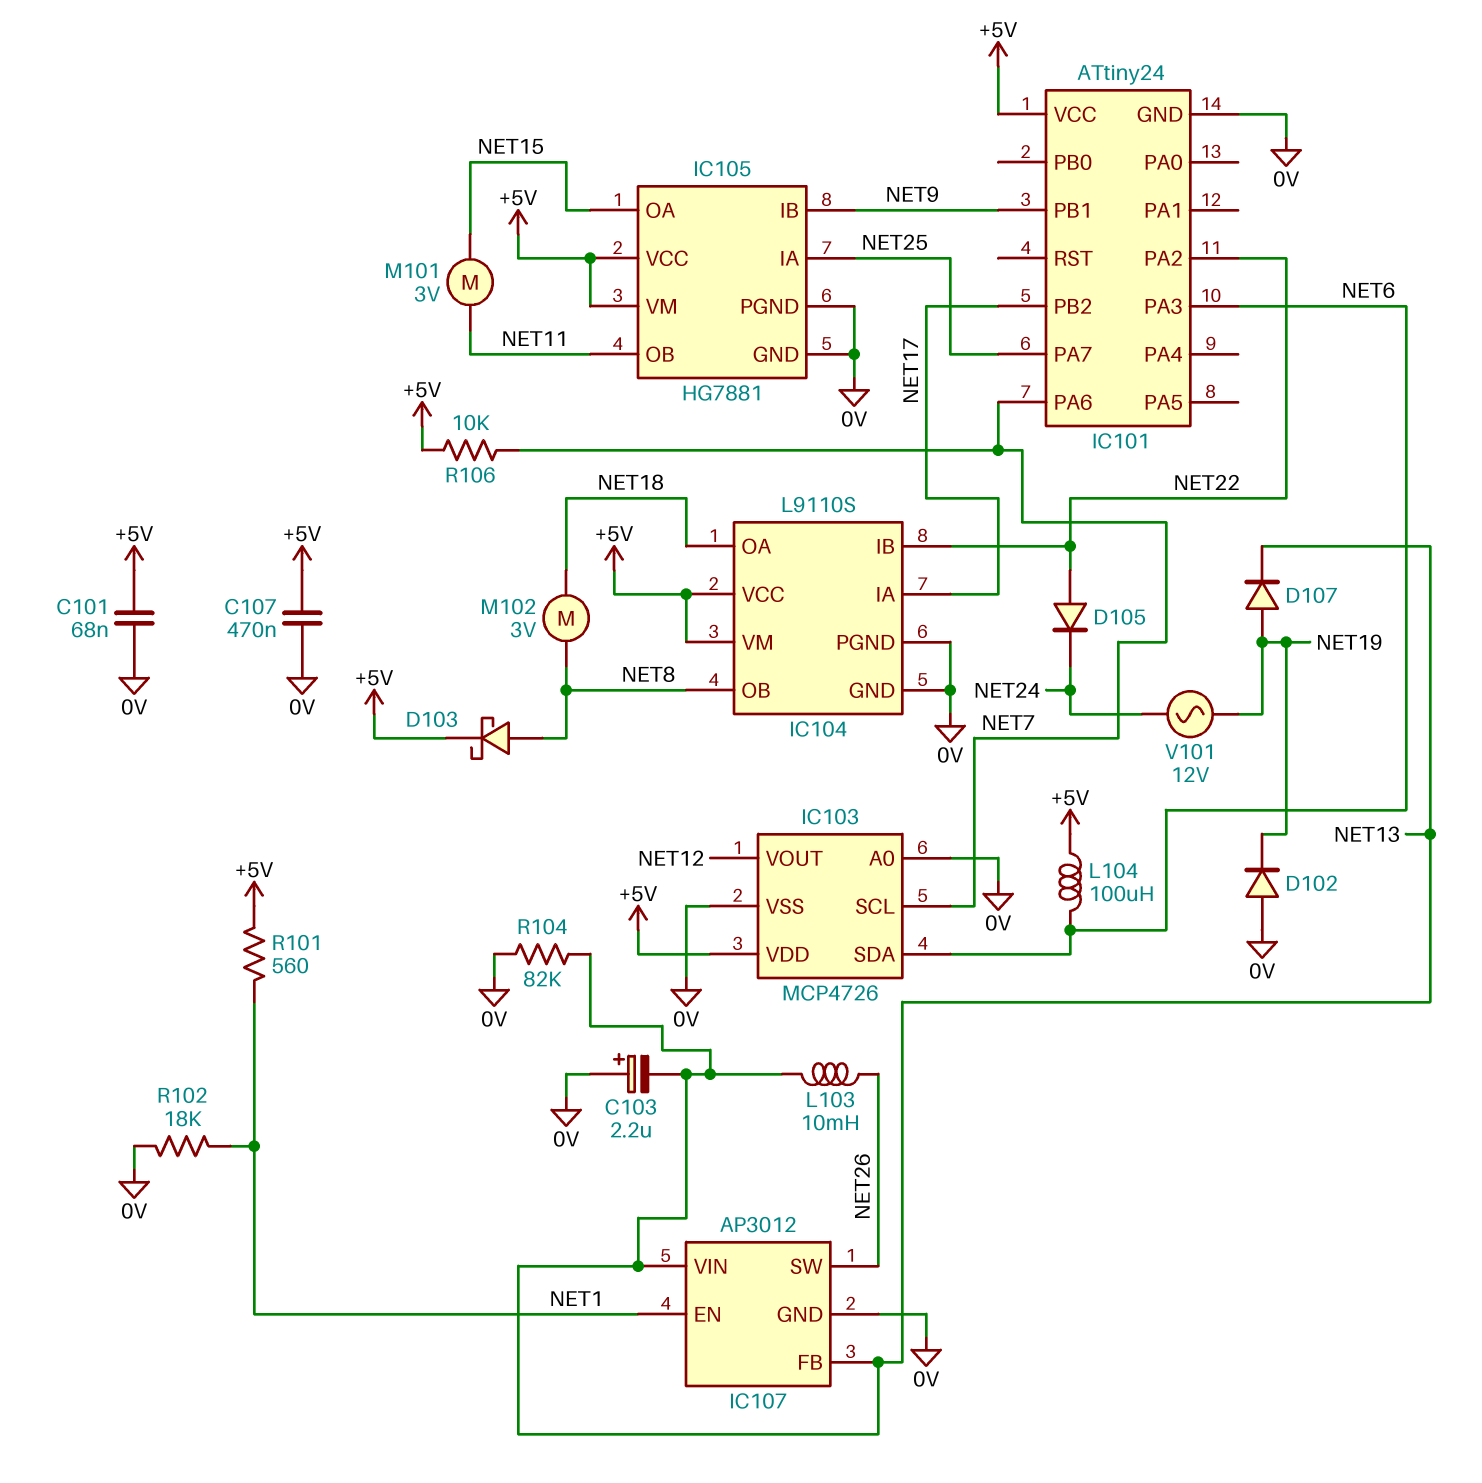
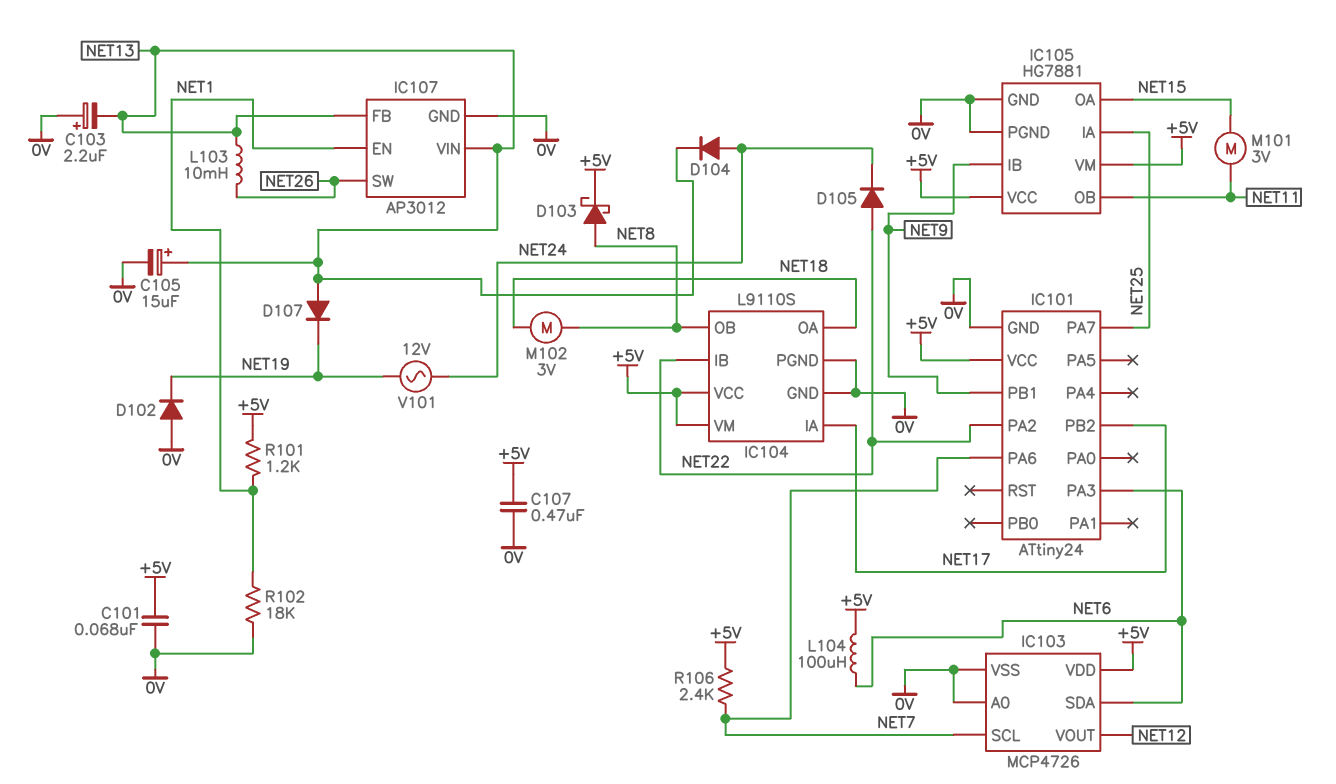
C105: none -> 15uF (plus NET13, minus 0V)
D104: none -> diode (A NET24, K NET13)
D107: diode (A NET19, K NET13) -> diode (A NET13, K NET19)
R101: 560 (+5V, NET1) -> 1.2k (+5V, NET1)
R104: 82k (0V, NET13) -> none
R106: 10k (+5V, NET7) -> 2.4k (+5V, NET7)

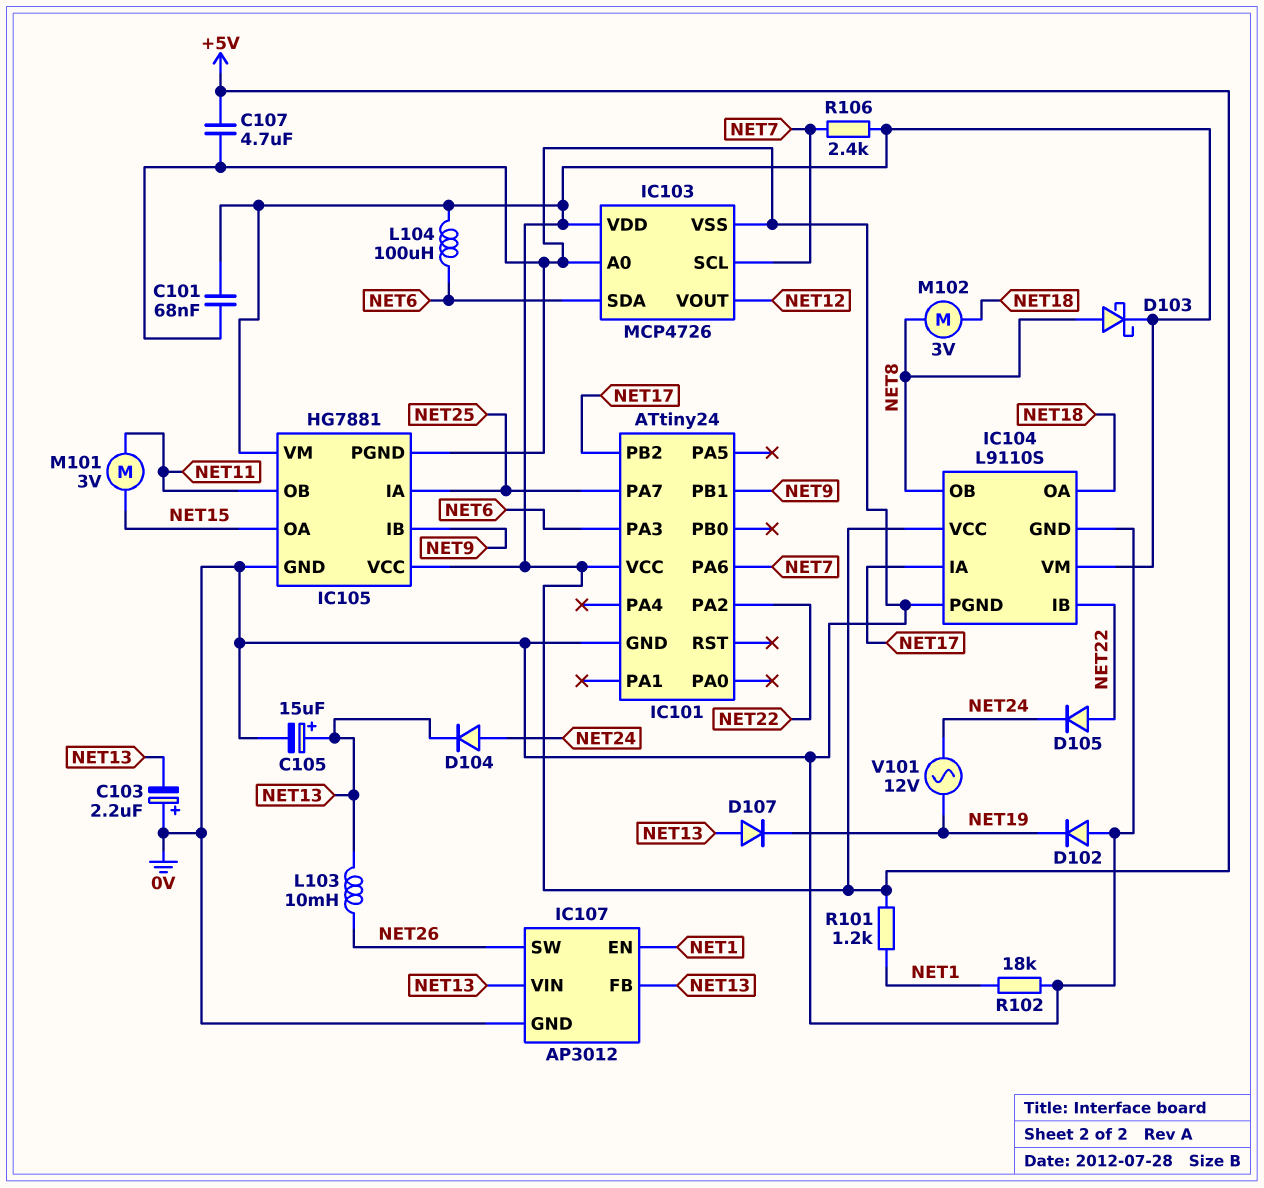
C107: 470nF (+5V, 0V) -> 4.7uF (+5V, 0V)

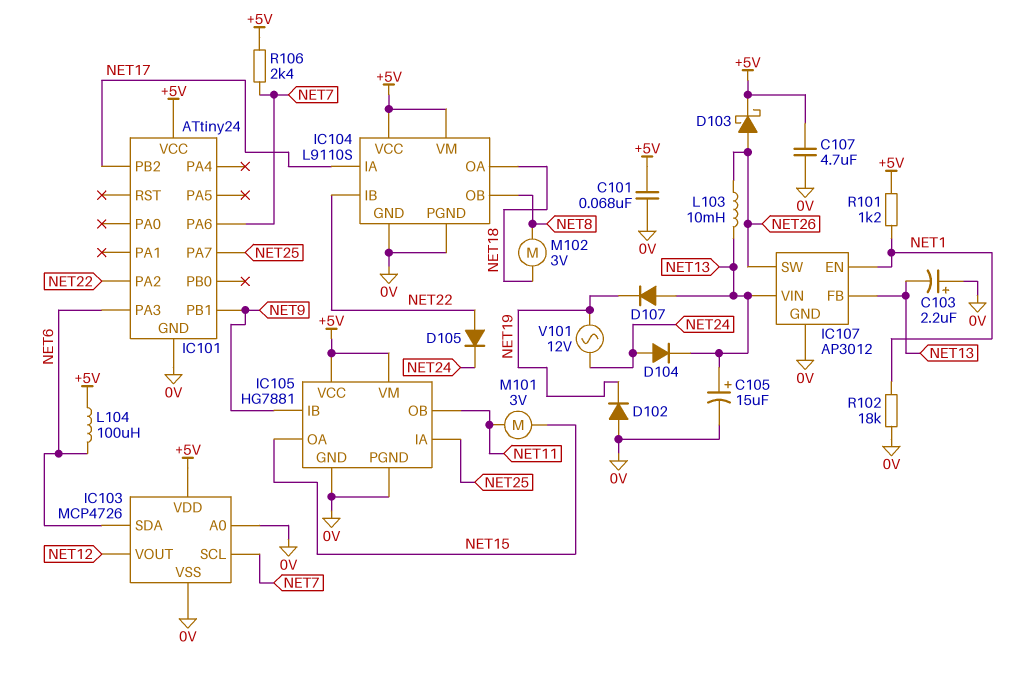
D103: schottky (A NET8, K +5V) -> schottky (A NET26, K +5V)

